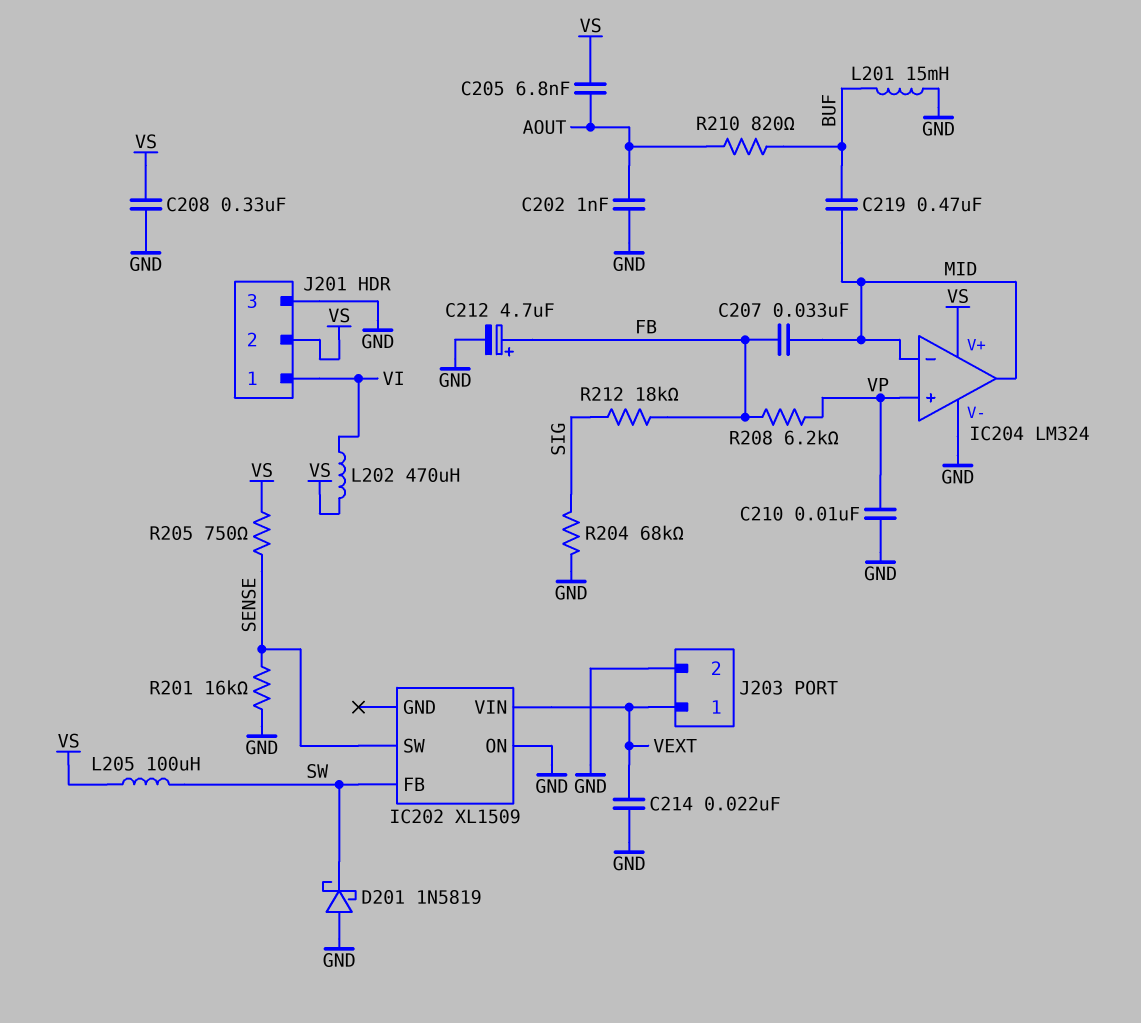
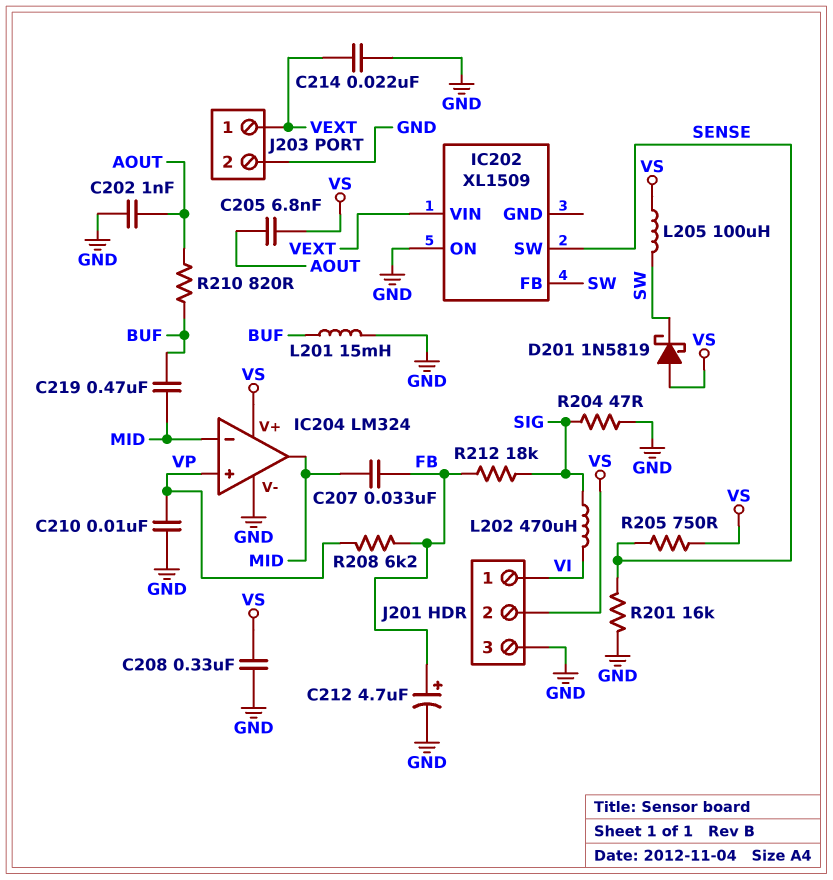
D201: schottky 1N5819 (A GND, K SW) -> schottky 1N5819 (A VS, K SW)
L202: 470uH (VI, VS) -> 470uH (SIG, VI)
R204: 68k (GND, SIG) -> 47 (GND, SIG)

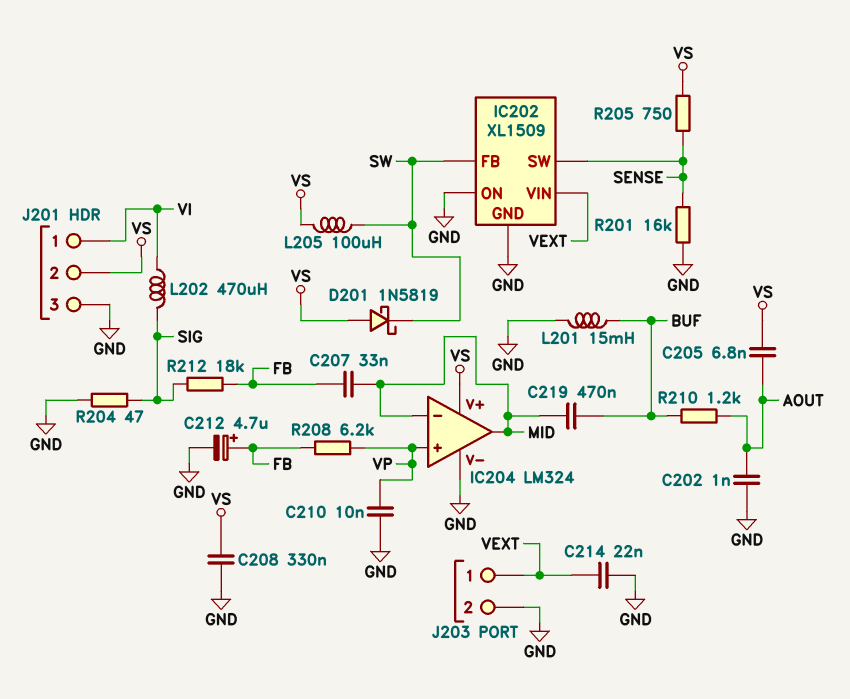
IC202 pin GND: none -> GND
R210: 820 (AOUT, BUF) -> 1.2k (AOUT, BUF)

